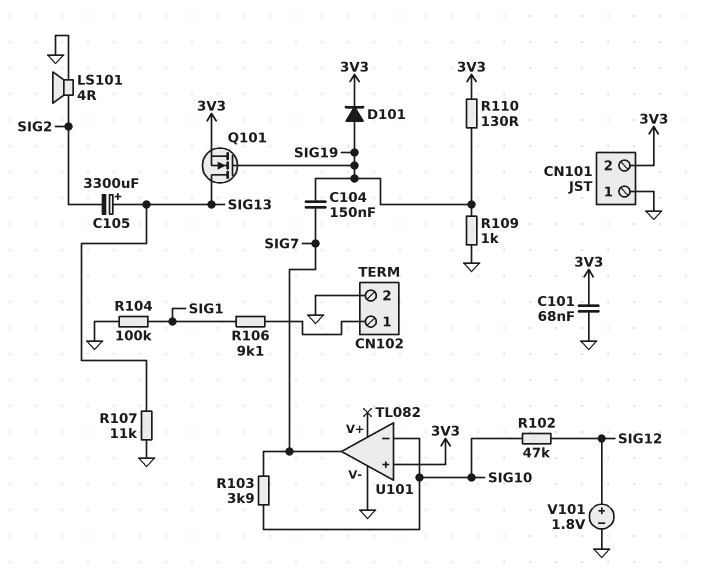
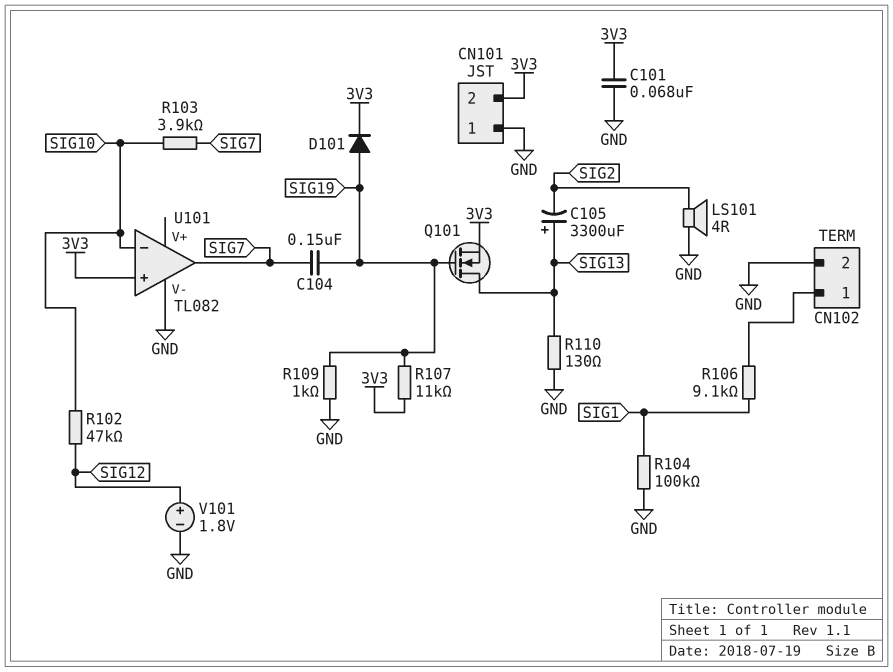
R107: 11k (GND, SIG13) -> 11k (3V3, SIG19)
R110: 130 (3V3, SIG19) -> 130 (GND, SIG13)

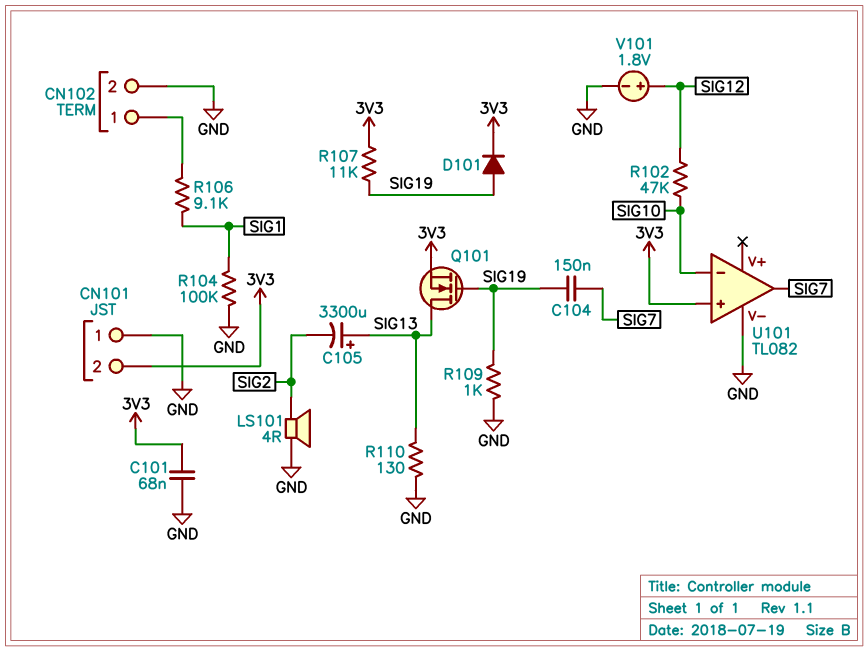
R103: 3.9k (SIG7, SIG10) -> none

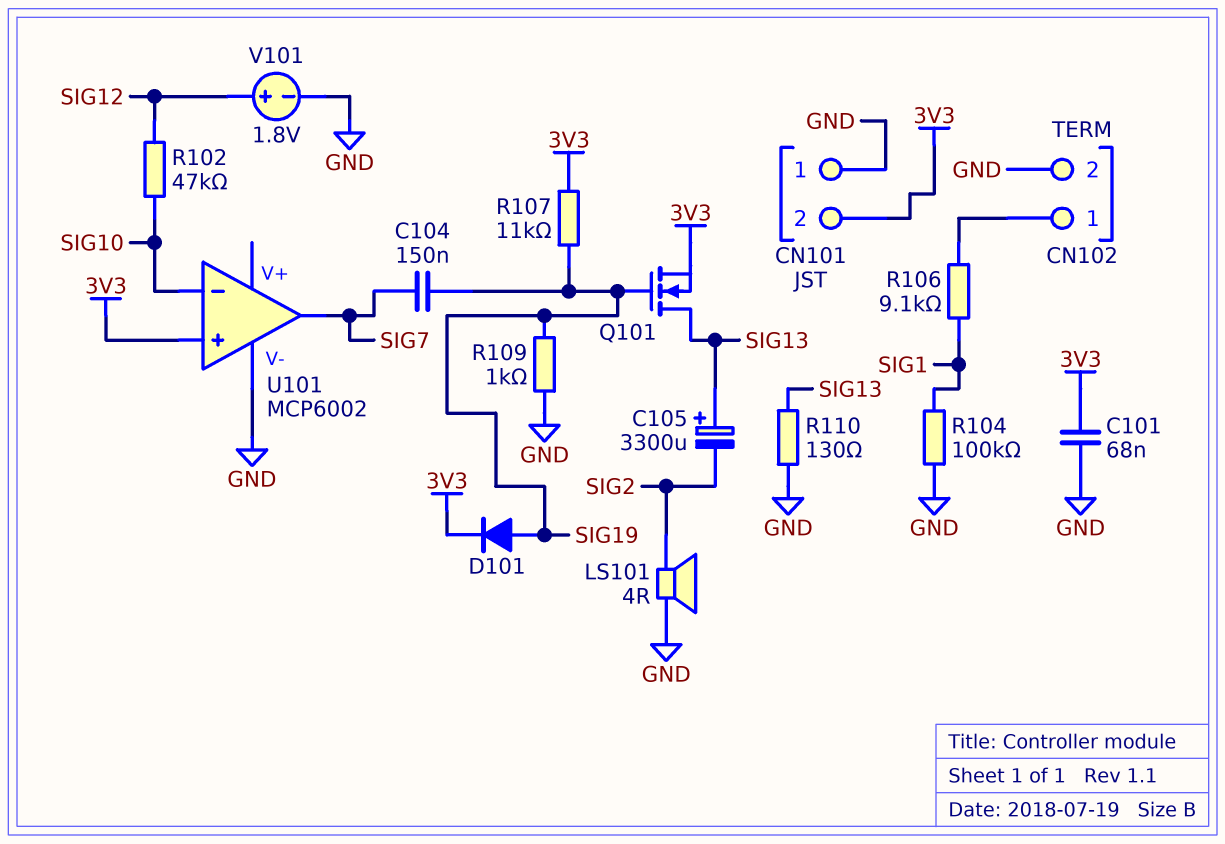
U101: TL082 -> MCP6002

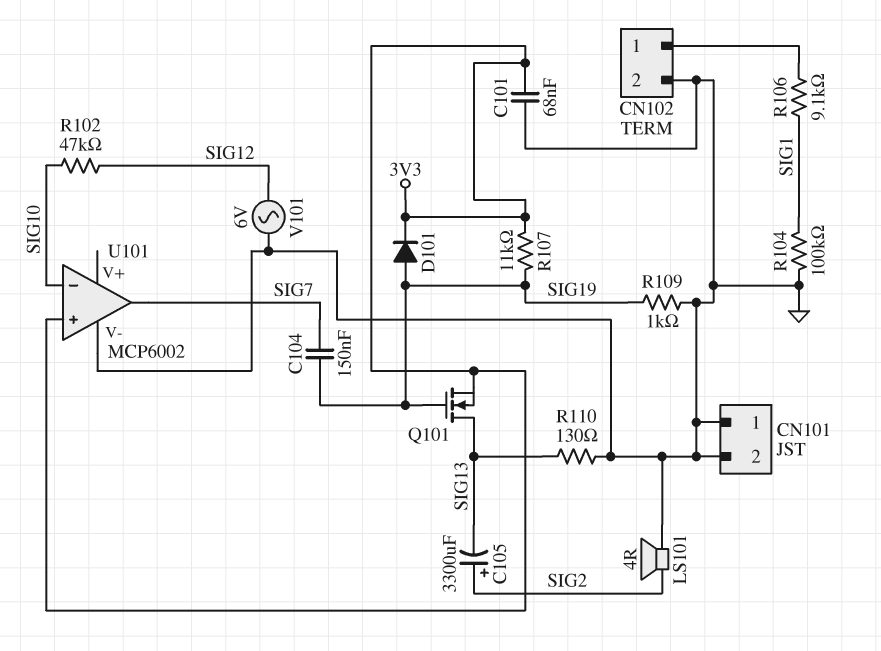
C105: 3300uF (plus SIG13, minus SIG2) -> 3300uF (plus SIG2, minus SIG13)
CN101 pin 2: 3V3 -> GND
V101: 1.8V (plus SIG12, minus GND) -> AC 6V (GND, SIG12)

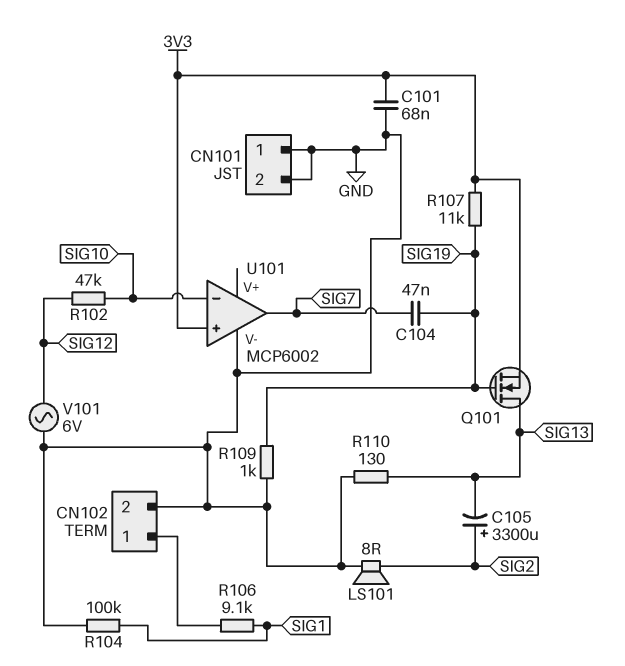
C104: 150nF (SIG7, SIG19) -> 47nF (SIG7, SIG19)
D101: diode (A SIG19, K 3V3) -> none
LS101: speaker 4R (GND, SIG2) -> speaker 8R (GND, SIG2)

